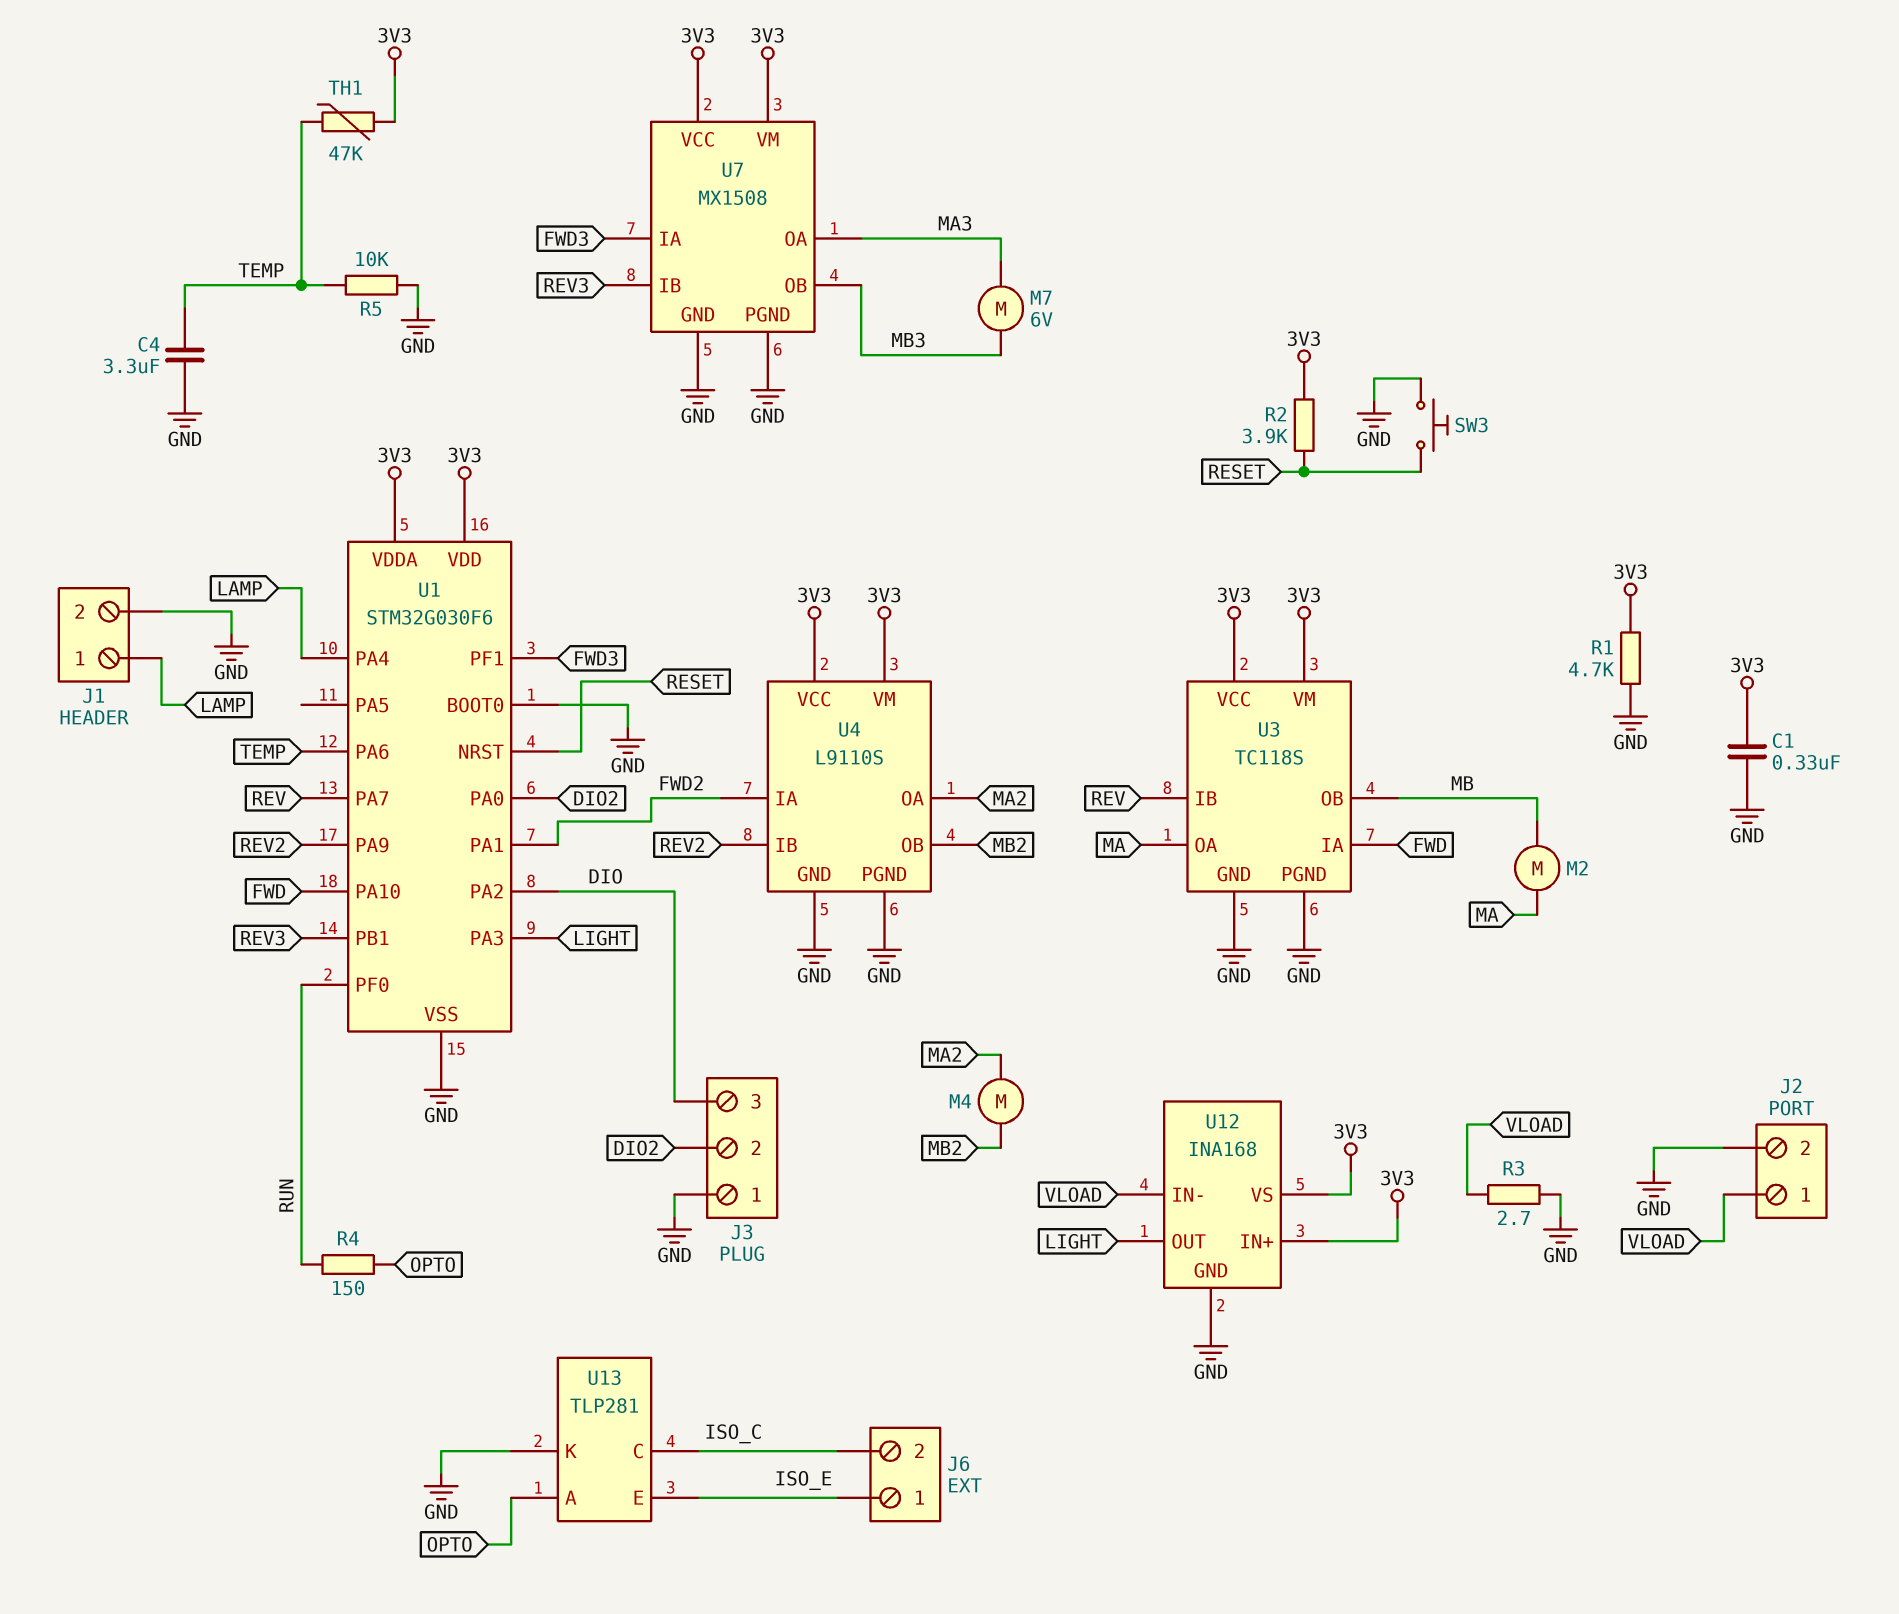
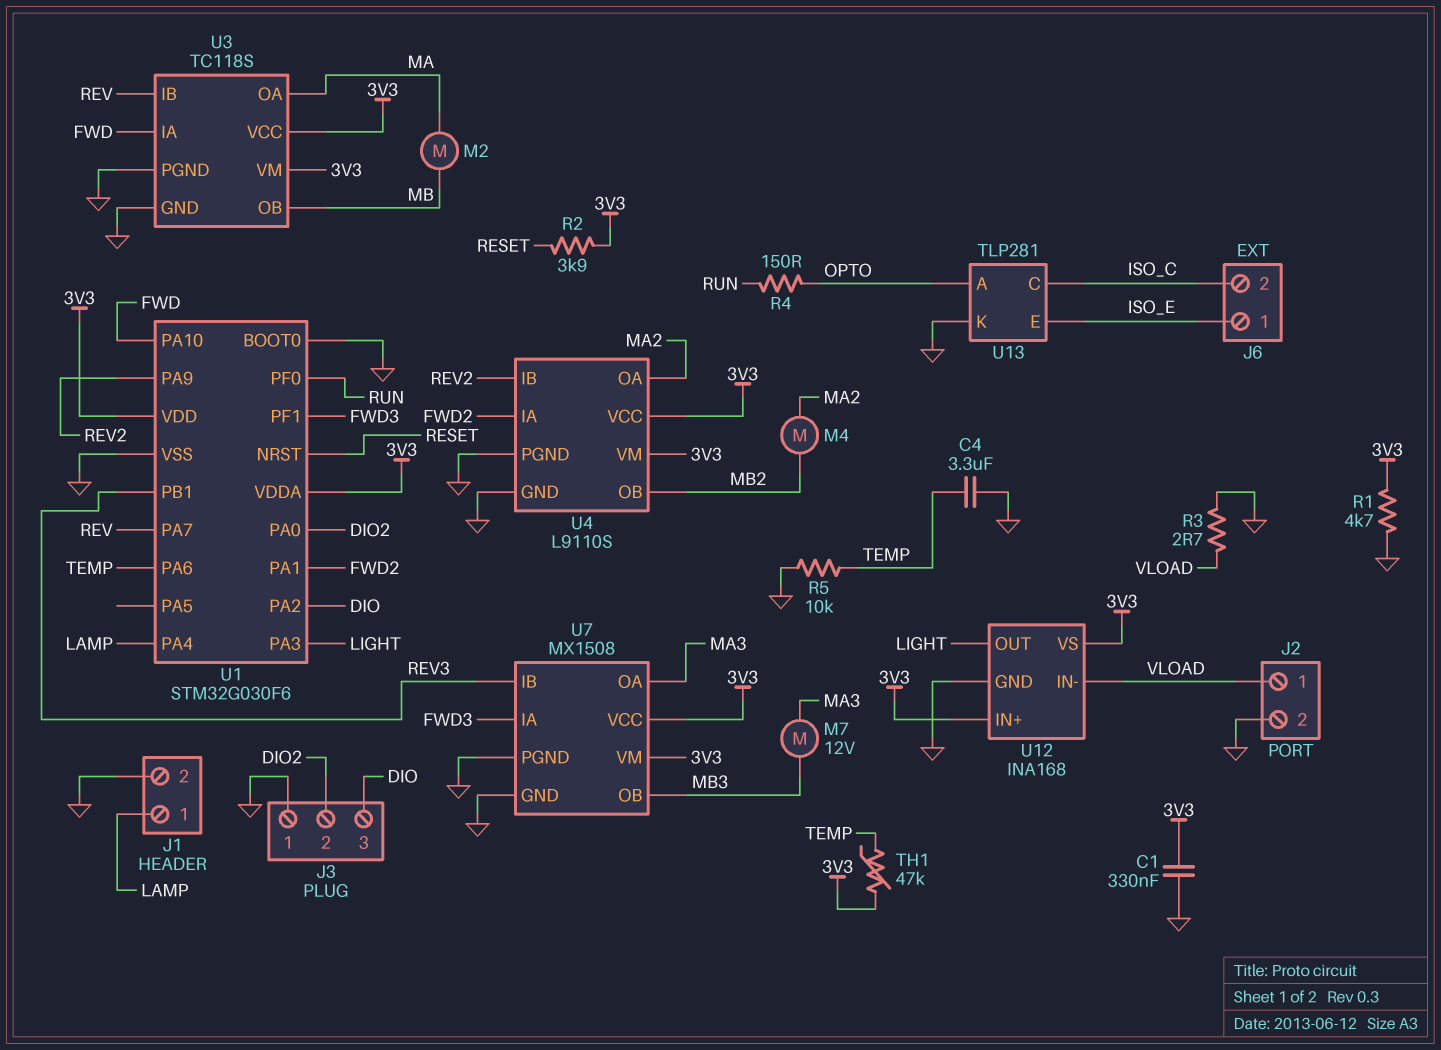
M7: motor 6V (MA3, MB3) -> motor 12V (MA3, MB3)
SW3: button (GND, RESET) -> none

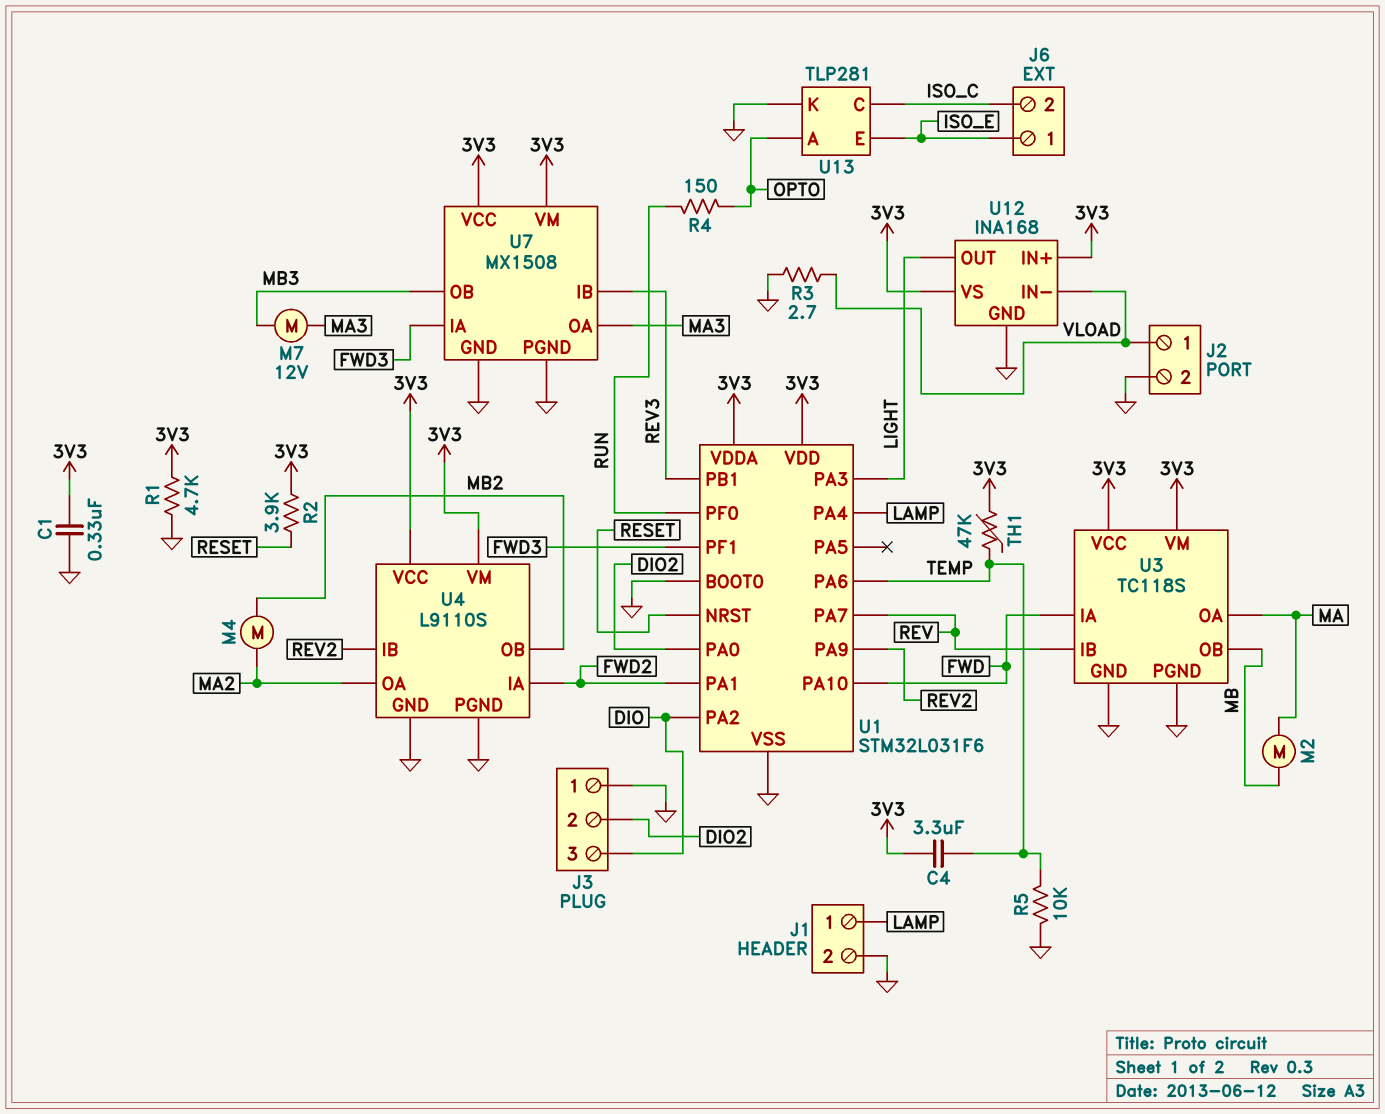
C4: 3.3uF (GND, TEMP) -> 3.3uF (3V3, TEMP)
U1: STM32G030F6 -> STM32L031F6

